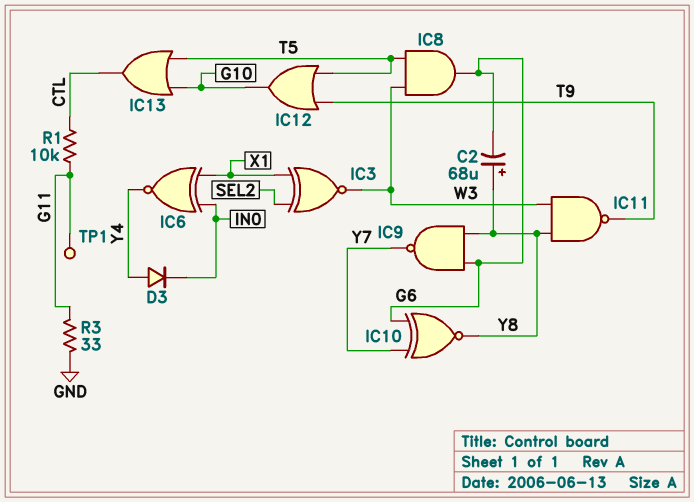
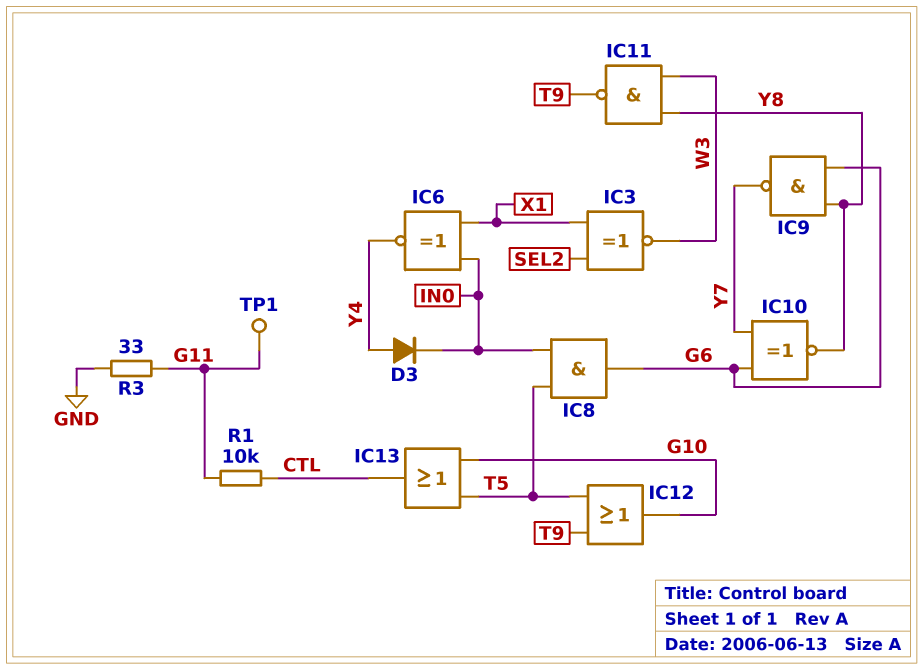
C2: 68uF (plus Y8, minus G6) -> none
IC8: AND (in T5, in W3, out G6) -> AND (in IN0, in T5, out G6)

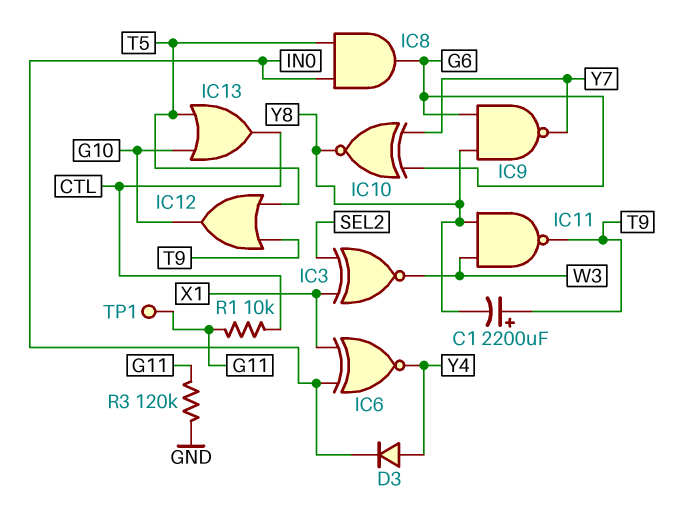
C1: none -> 2200uF (plus T9, minus Y8)
R3: 33 (G11, GND) -> 120k (G11, GND)

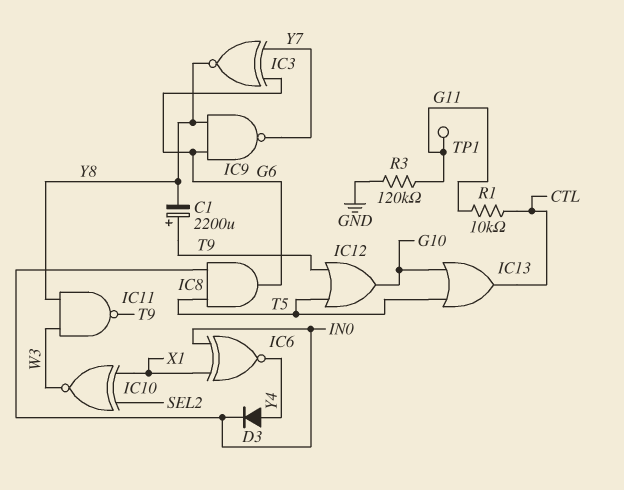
IC3: XNOR (in SEL2, in X1, out W3) -> XNOR (in G6, in Y7, out Y8)
IC10: XNOR (in G6, in Y7, out Y8) -> XNOR (in SEL2, in X1, out W3)

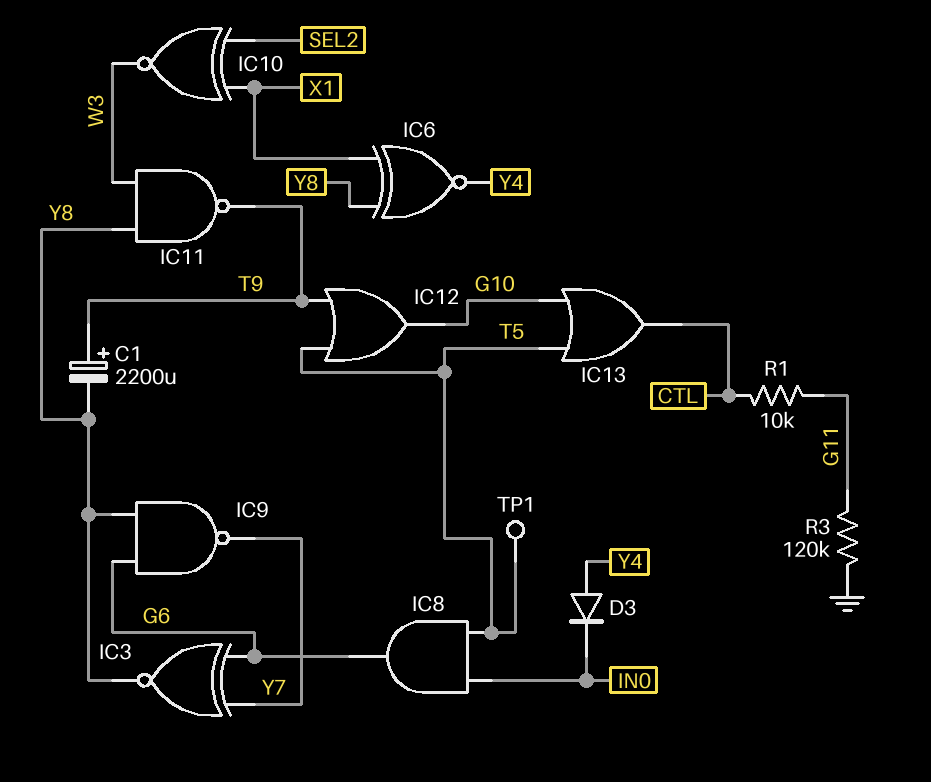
IC6: XNOR (in IN0, in X1, out Y4) -> XNOR (in X1, in Y8, out Y4)
TP1: test point (G11) -> test point (T5)

